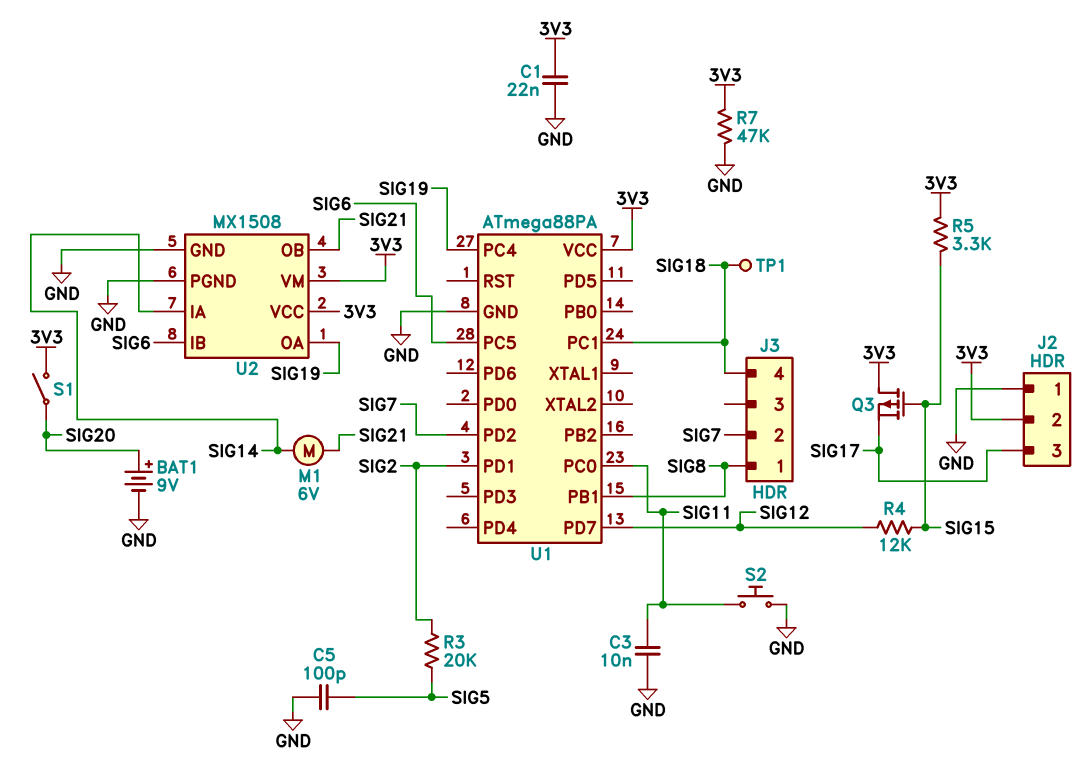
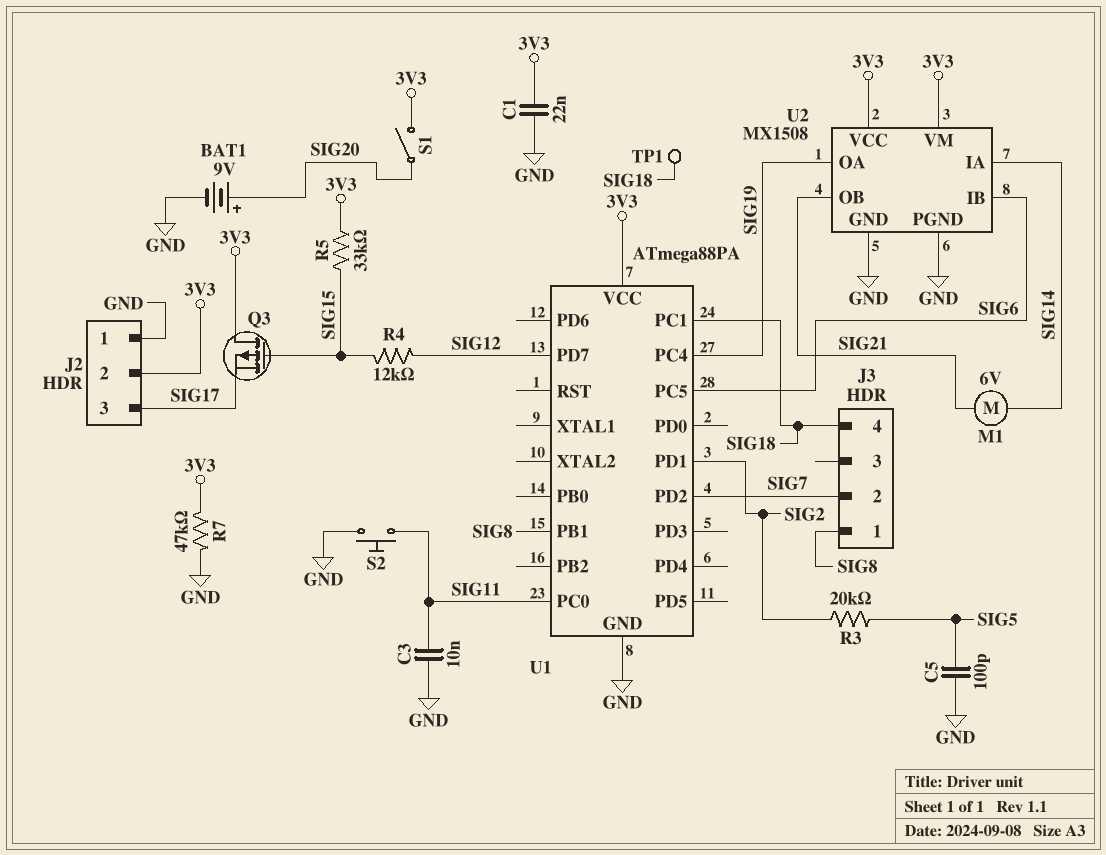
R5: 3.3k (3V3, SIG15) -> 33k (3V3, SIG15)

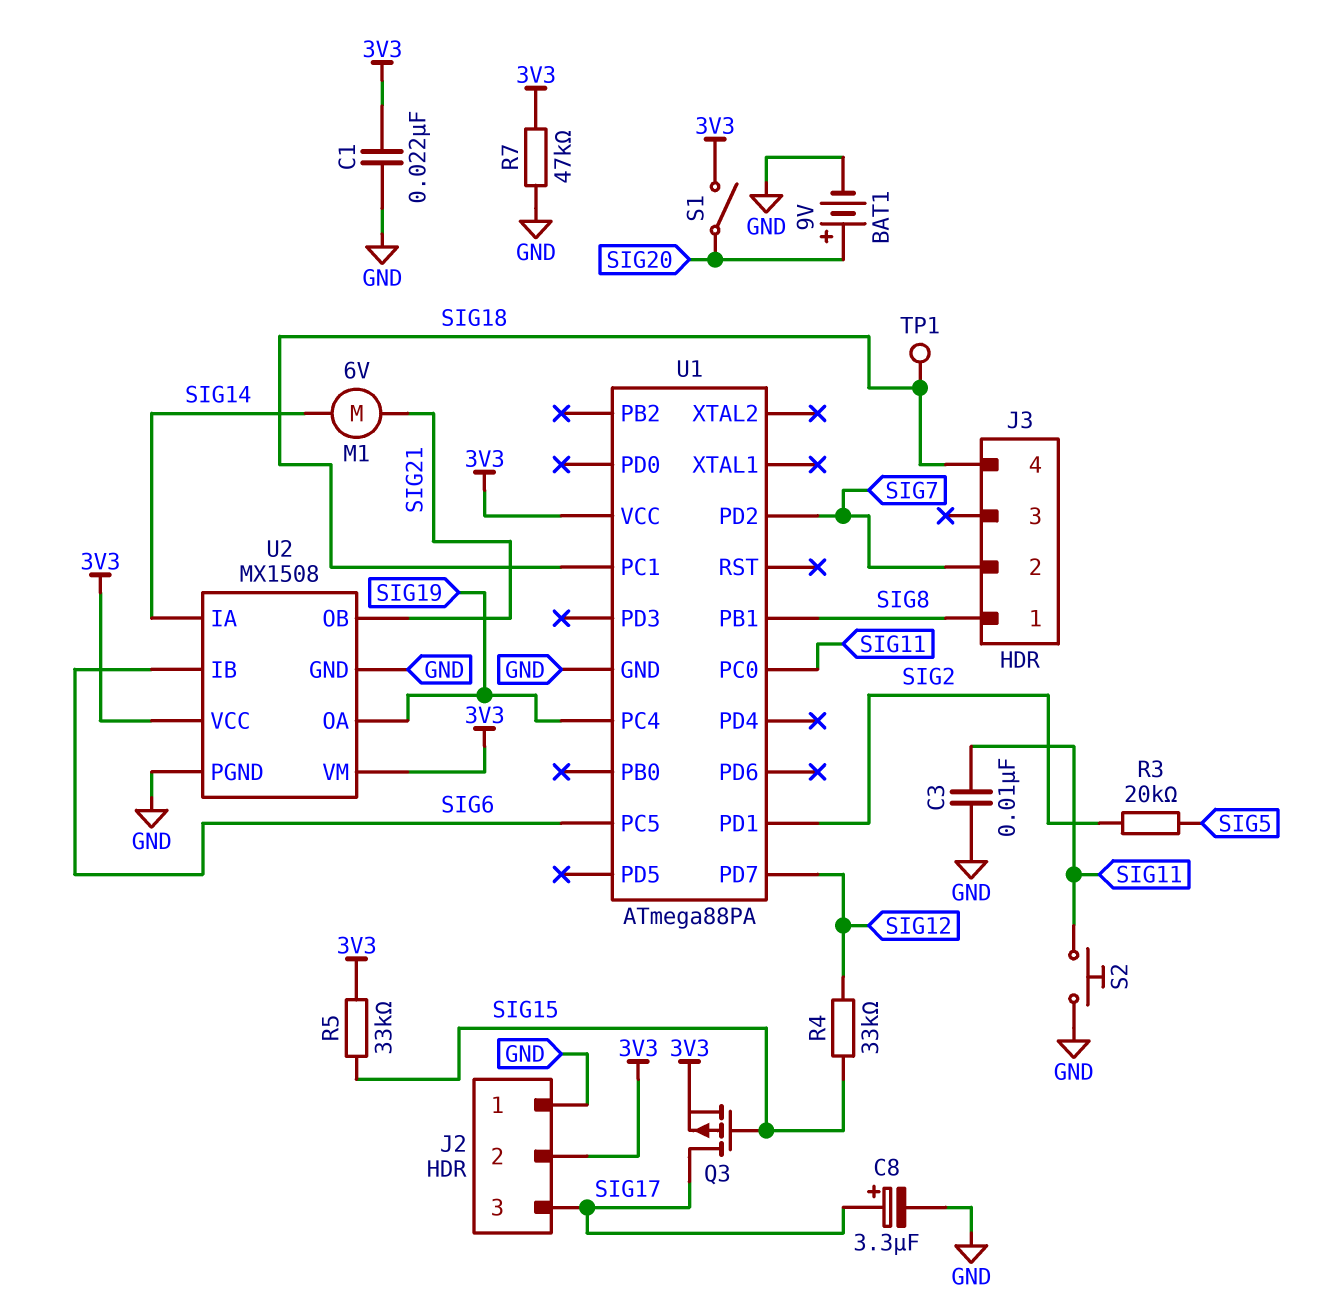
C5: 100pF (GND, SIG5) -> none
C8: none -> 3.3uF (plus SIG17, minus GND)
Q3: PMOS (G SIG15, D 3V3, S SIG17) -> PMOS (G SIG15, D SIG17, S 3V3)
R4: 12k (SIG12, SIG15) -> 33k (SIG12, SIG15)

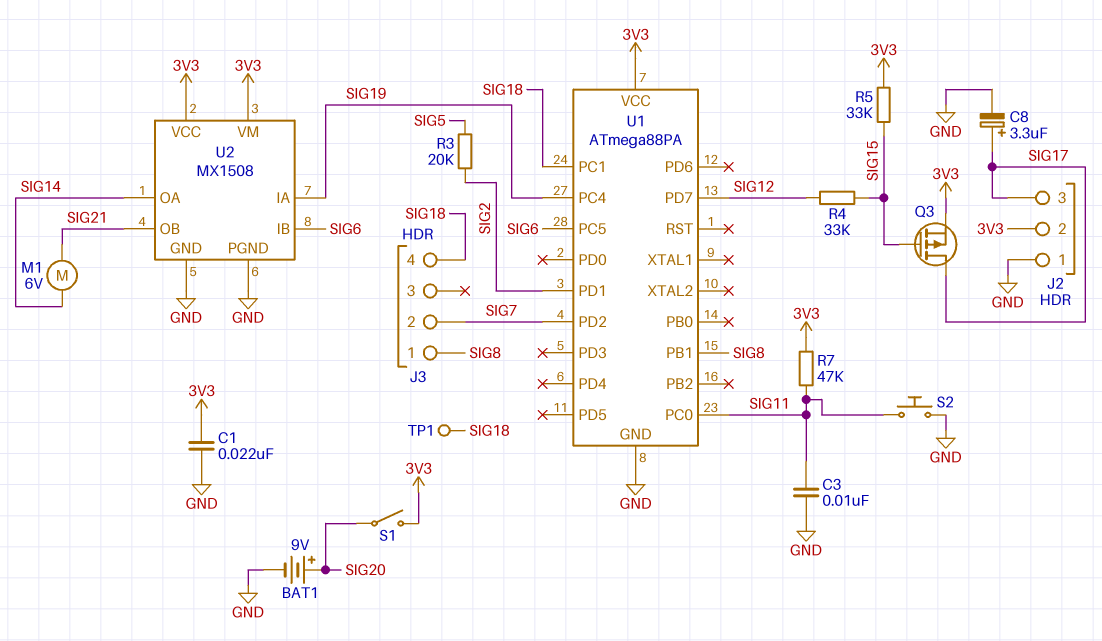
R7: 47k (3V3, GND) -> 47k (3V3, SIG11)
U2 pin IA: SIG14 -> SIG19
U2 pin OA: SIG19 -> SIG14

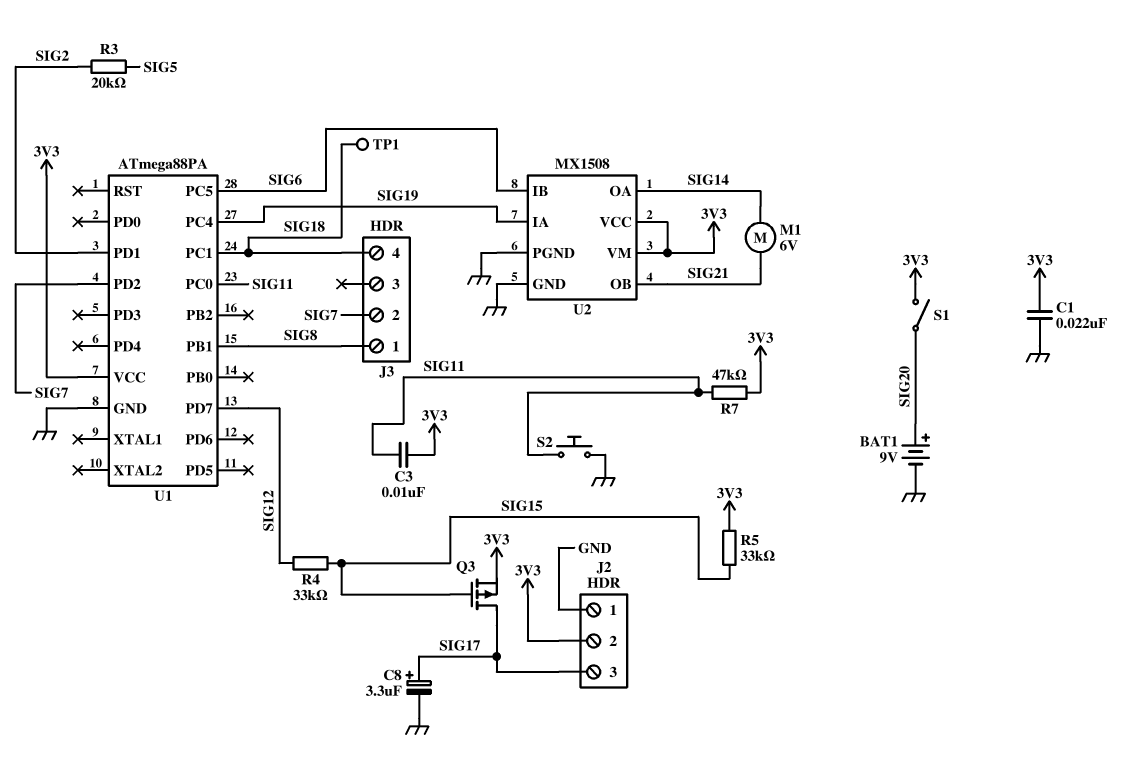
C3: 10nF (GND, SIG11) -> 10nF (3V3, SIG11)

